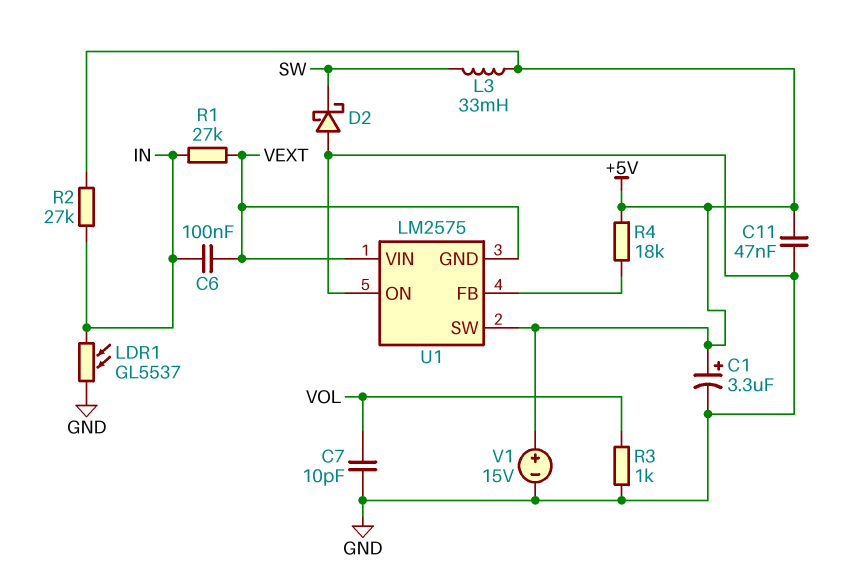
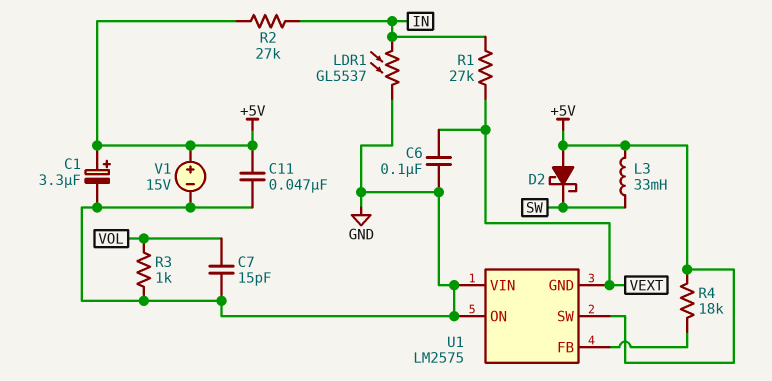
C6: 100nF (IN, VEXT) -> 100nF (GND, VEXT)
C7: 10pF (GND, VOL) -> 15pF (GND, VOL)
D2: schottky (A GND, K SW) -> schottky (A +5V, K SW)
U1 pin VIN: VEXT -> GND

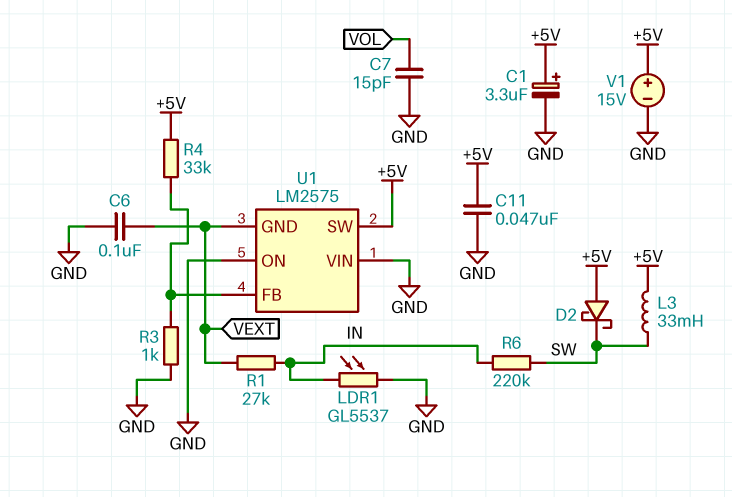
R2: 27k (+5V, IN) -> none
R3: 1k (GND, VOL) -> 1k (GND, U1/FB)
R4: 18k (+5V, U1/FB) -> 33k (+5V, U1/FB)
R6: none -> 220k (IN, SW)

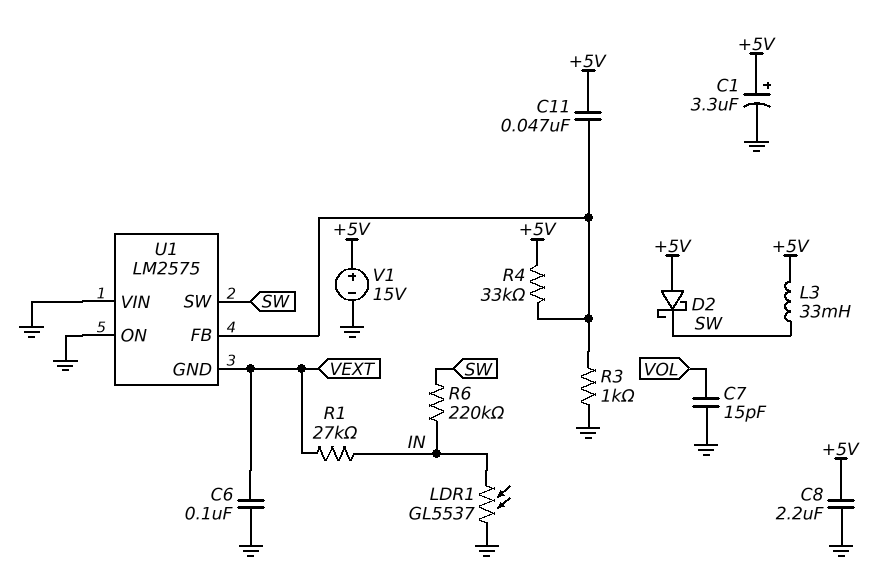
C8: none -> 2.2uF (+5V, GND)
C11: 47nF (+5V, GND) -> 47nF (+5V, U1/FB)
U1 pin SW: +5V -> SW

